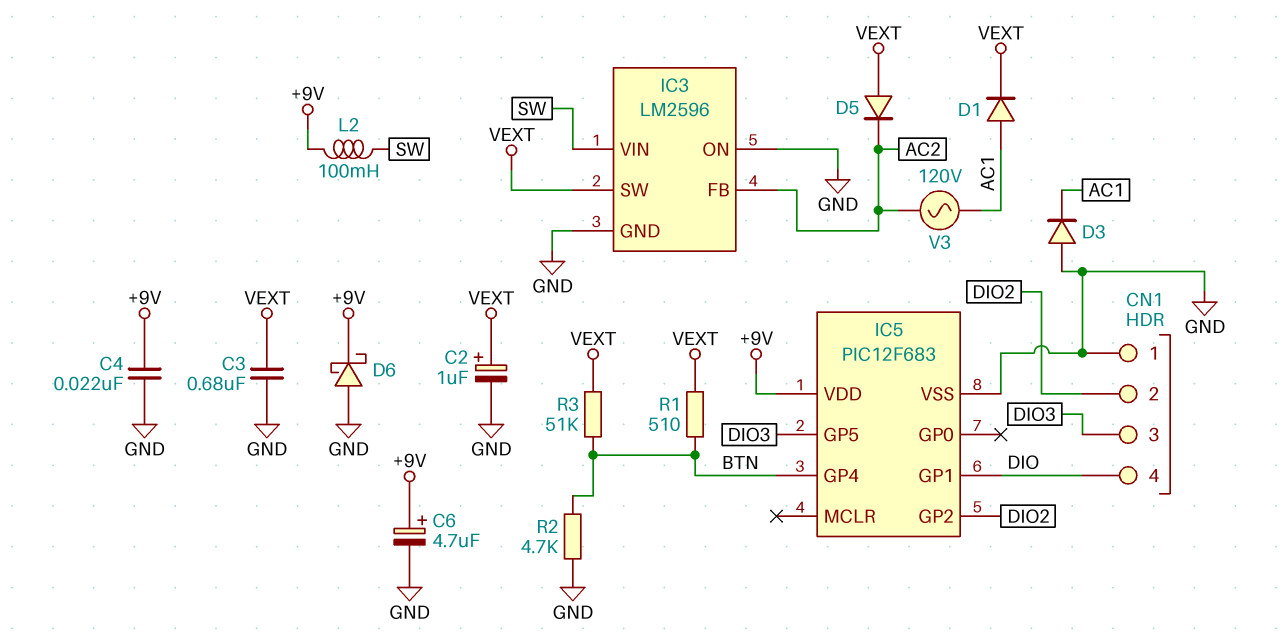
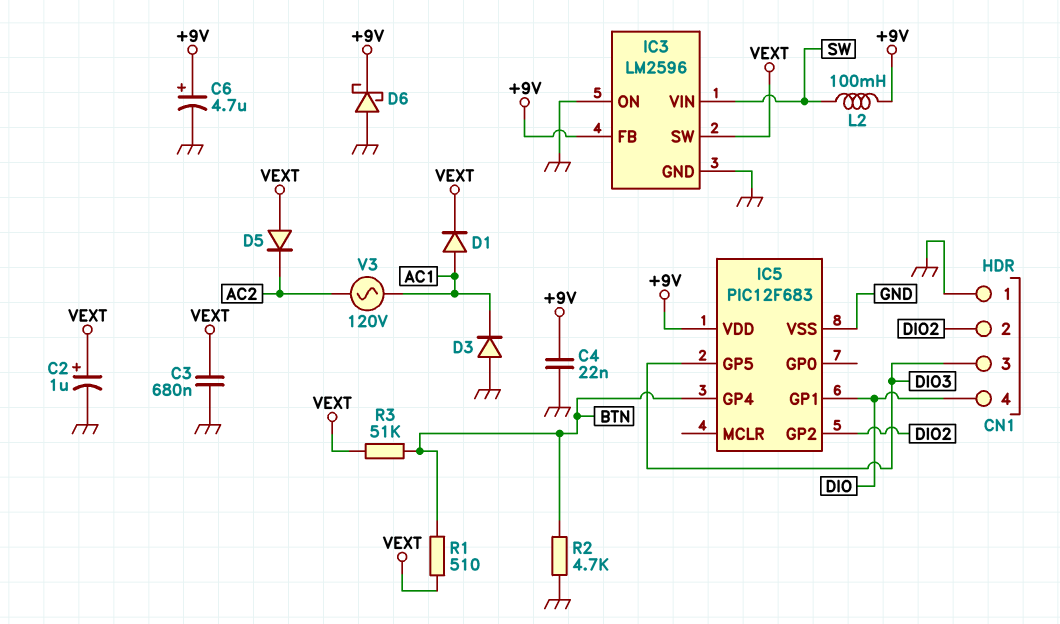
IC3 pin FB: AC2 -> +9V

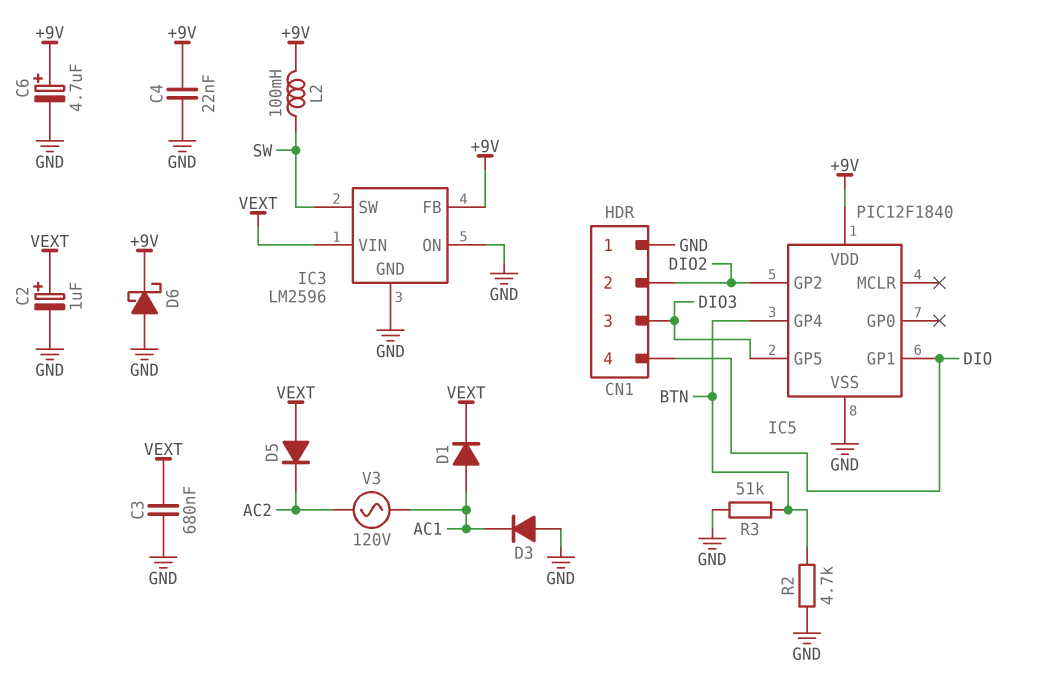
IC3 pin SW: VEXT -> SW
IC3 pin VIN: SW -> VEXT
IC5: PIC12F683 -> PIC12F1840
R1: 510 (BTN, VEXT) -> none
R3: 51k (BTN, VEXT) -> 51k (BTN, GND)

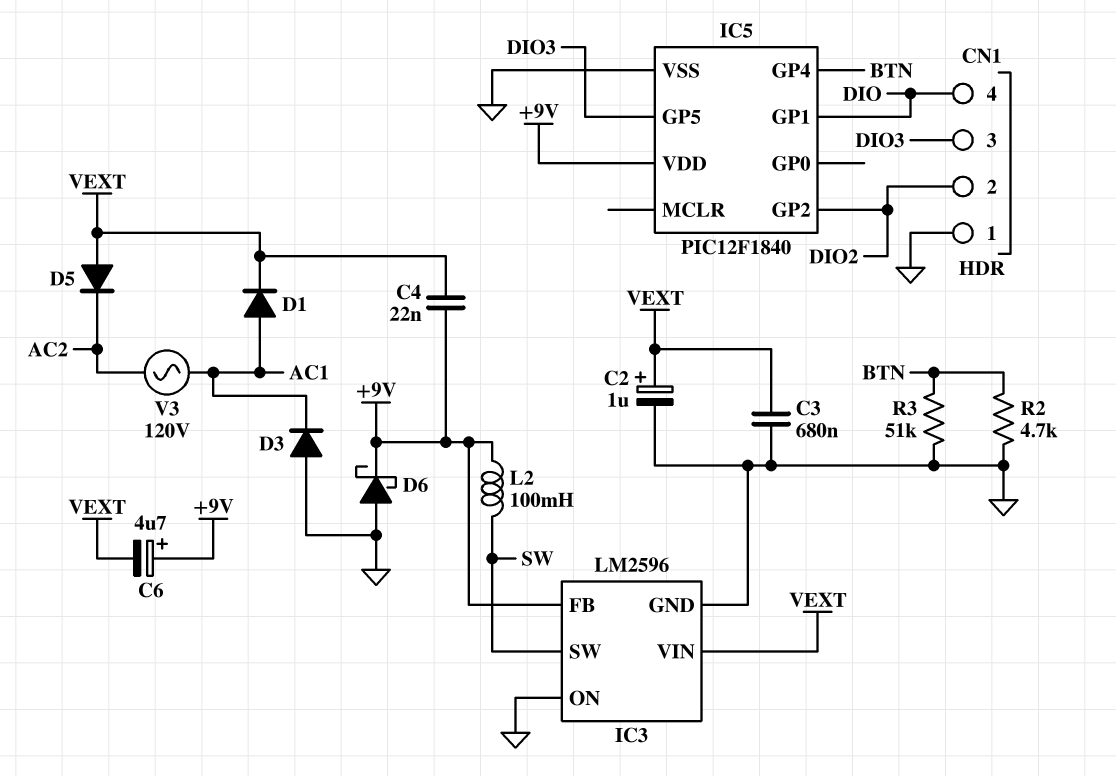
C4: 22nF (+9V, GND) -> 22nF (+9V, VEXT)
C6: 4.7uF (plus +9V, minus GND) -> 4.7uF (plus +9V, minus VEXT)

